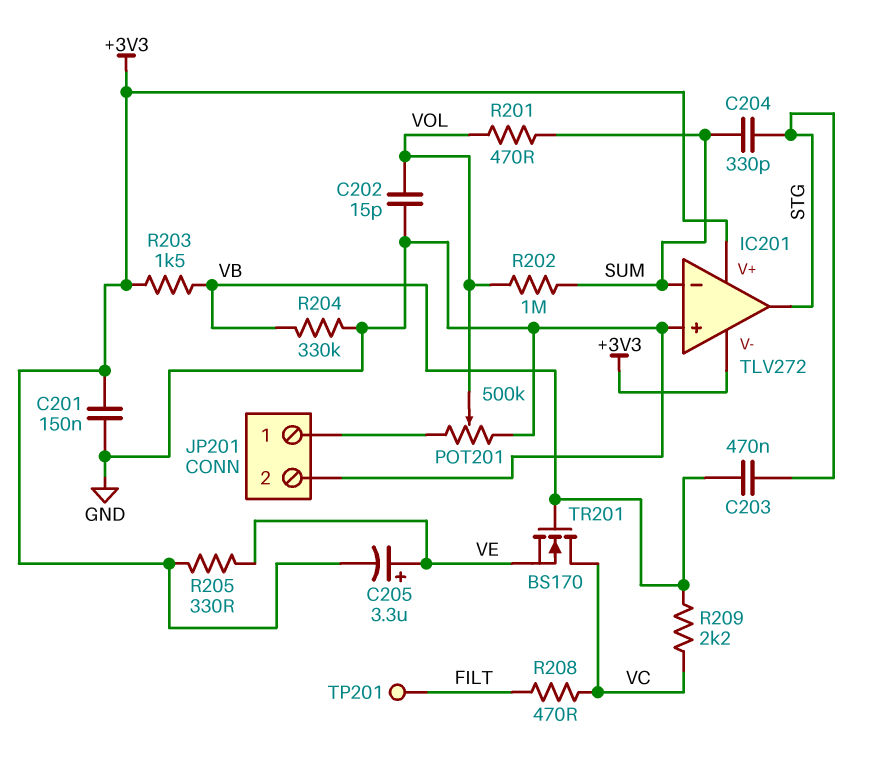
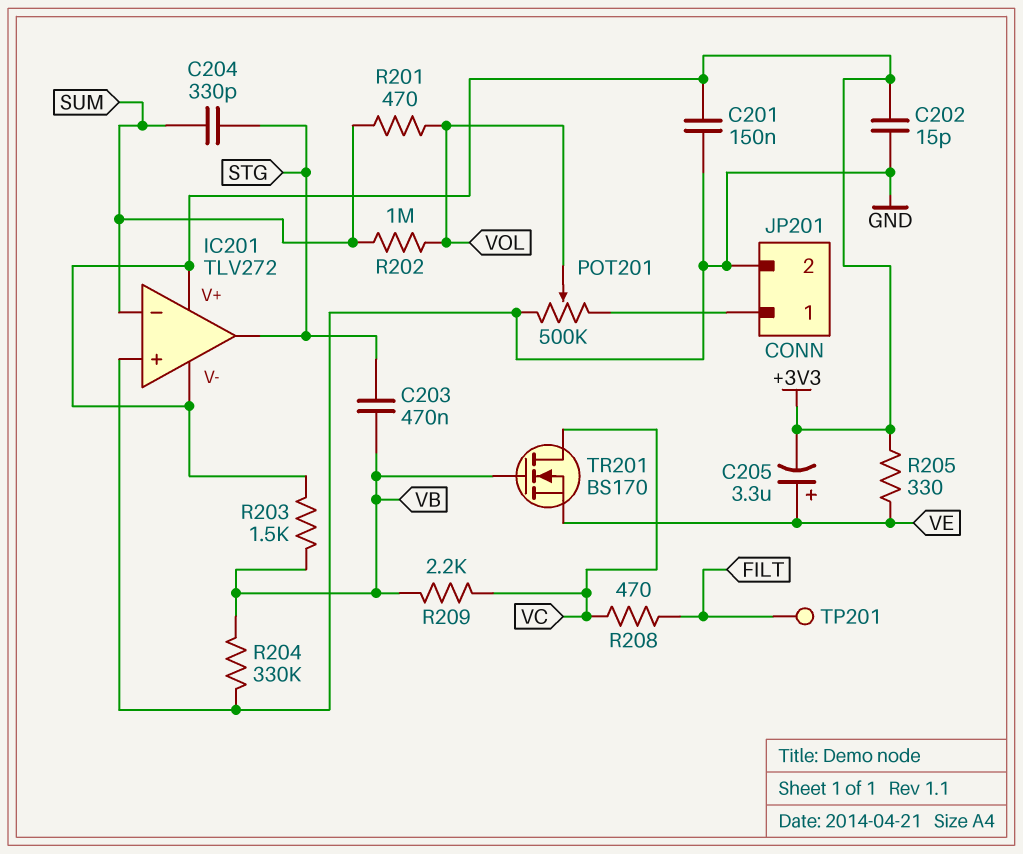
C202: 15pF (GND, VOL) -> 15pF (+3V3, GND)

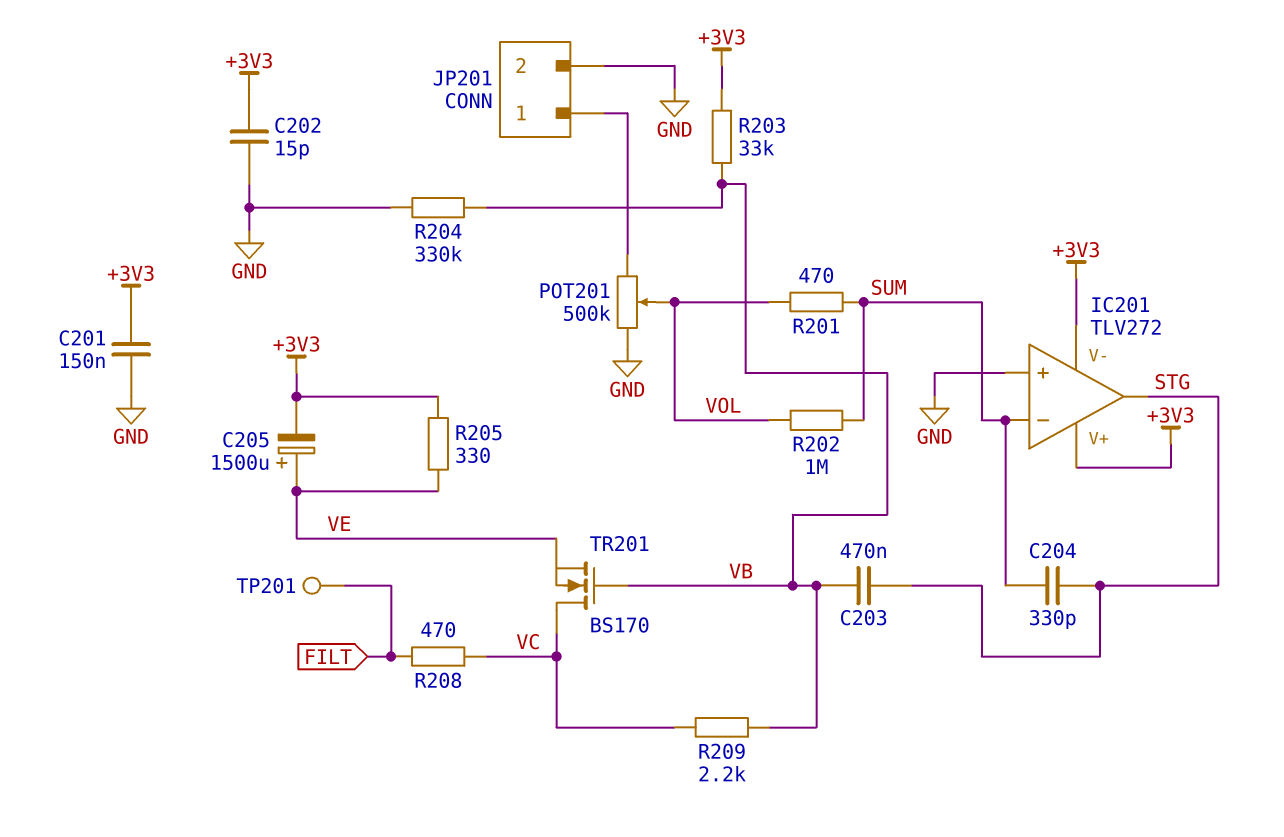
C205: 3.3uF (plus VE, minus +3V3) -> 1500uF (plus VE, minus +3V3)
R203: 1.5k (+3V3, VB) -> 33k (+3V3, VB)

